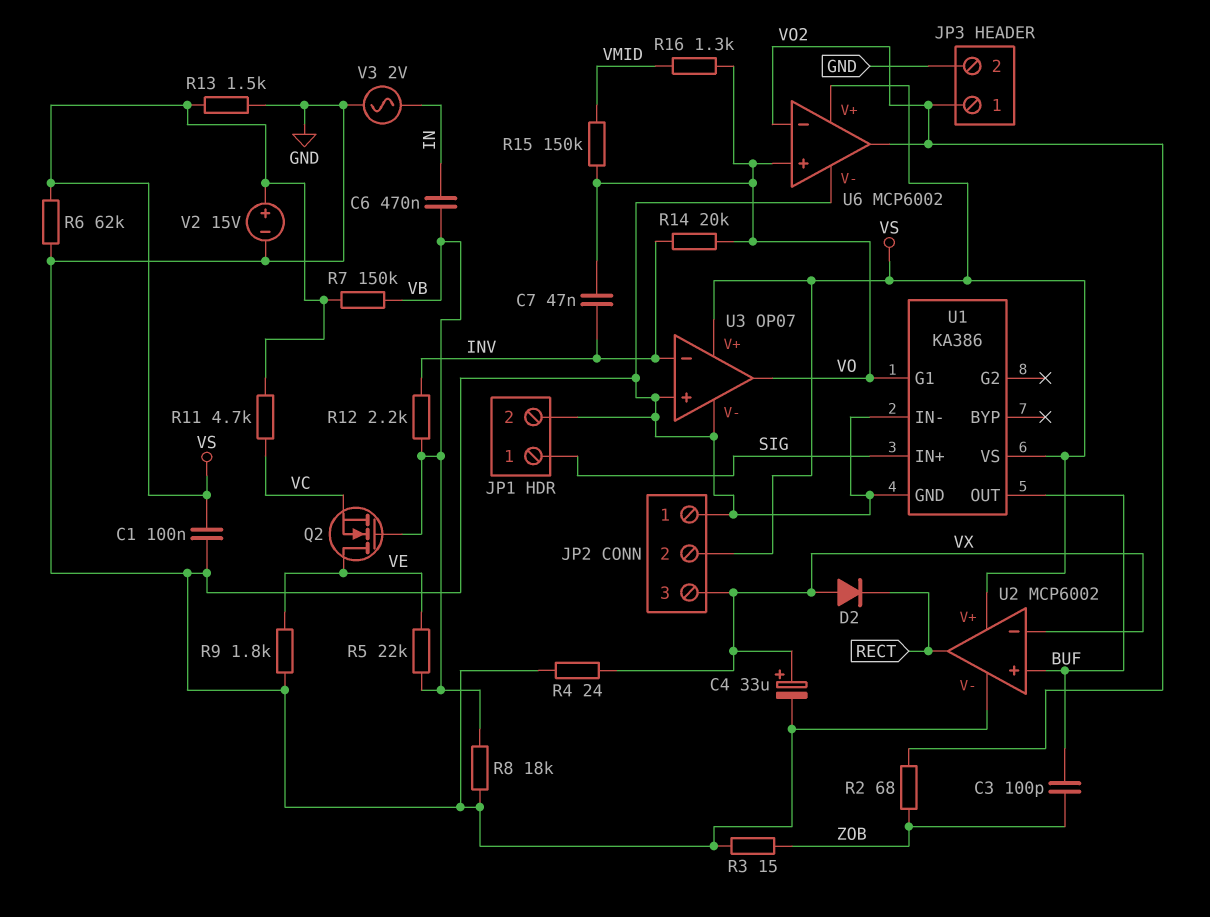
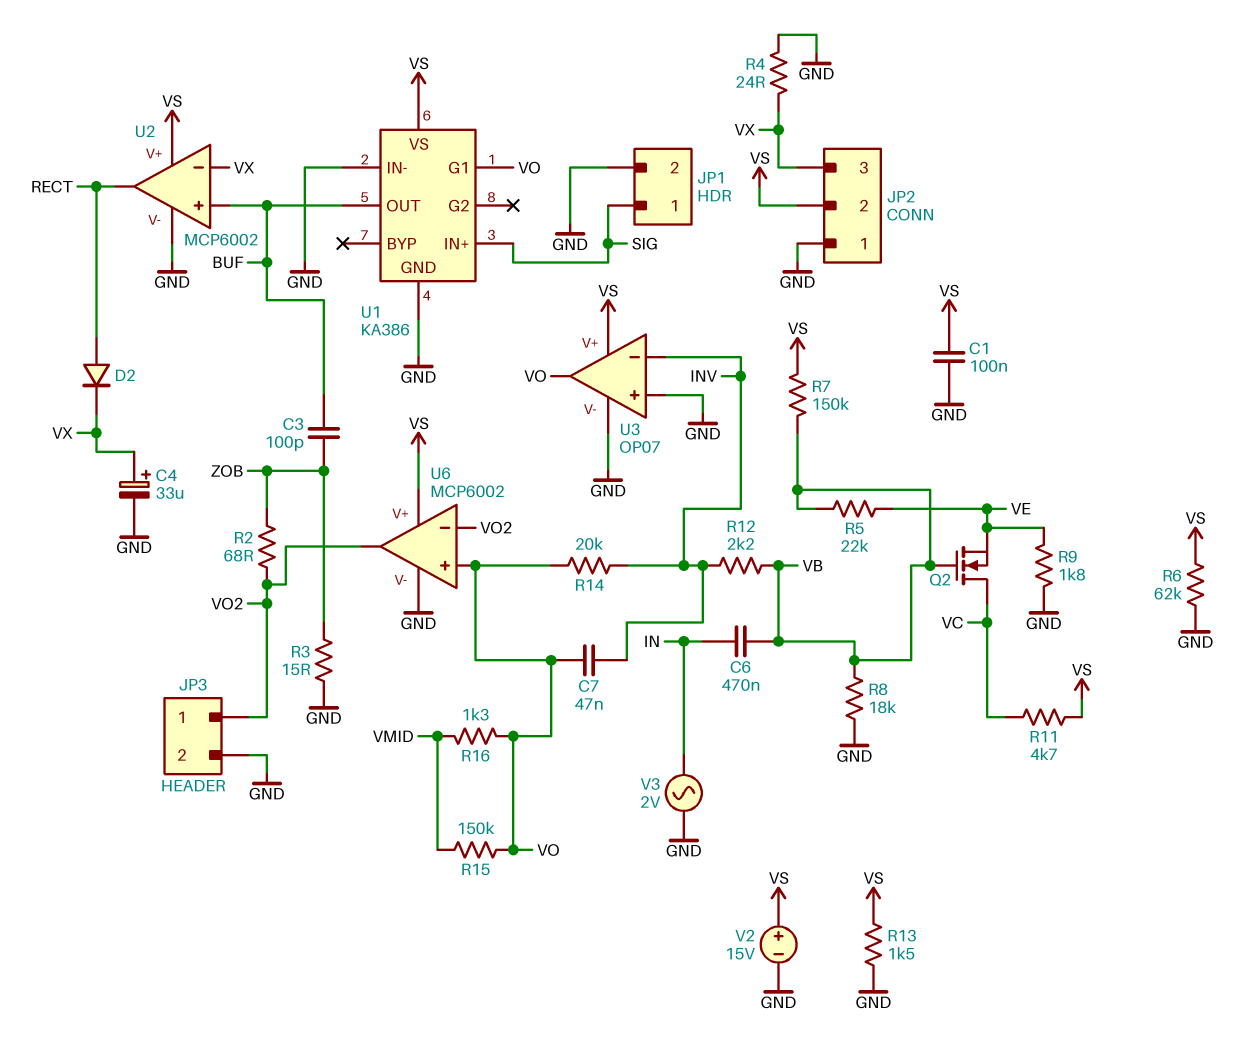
D2: diode (A VX, K RECT) -> diode (A RECT, K VX)
Q2: NMOS (G VB, D VE, S VC) -> NMOS (G VB, D VC, S VE)

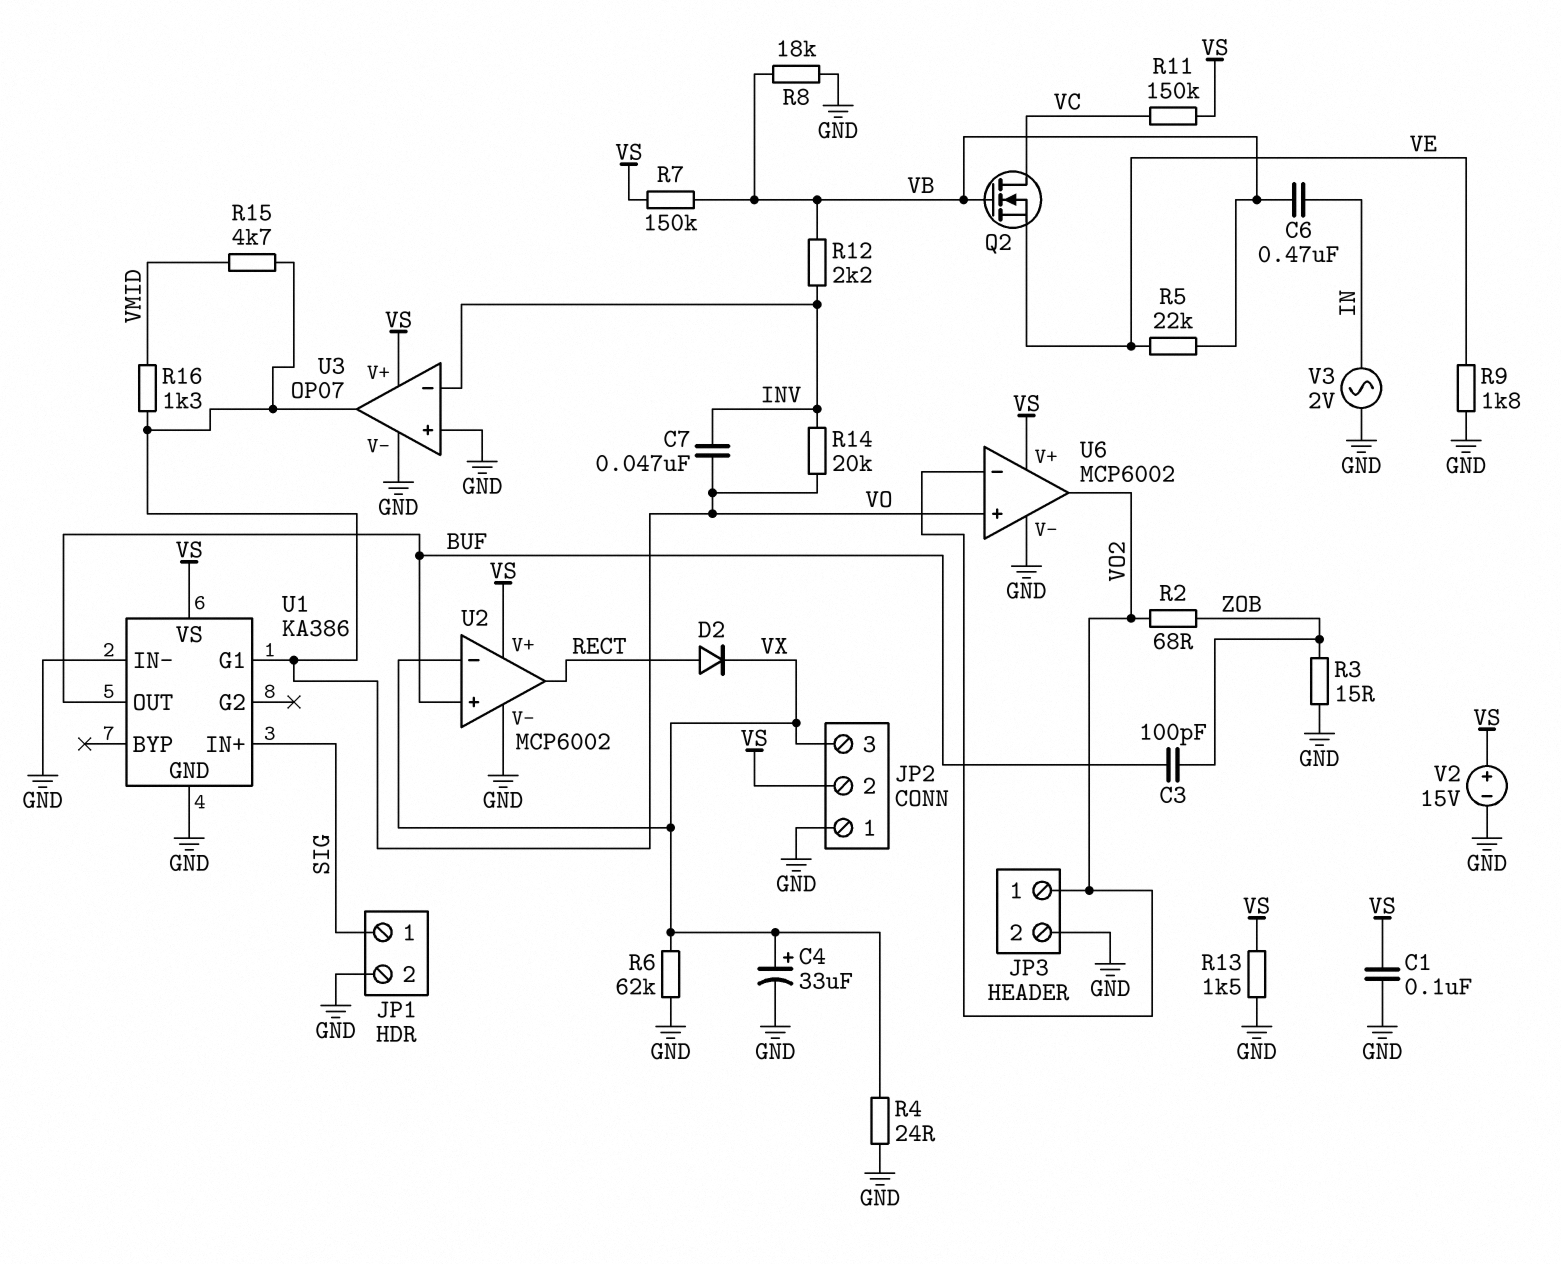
R6: 62k (GND, VS) -> 62k (GND, VX)
R11: 4.7k (VC, VS) -> 150k (VC, VS)
R15: 150k (VMID, VO) -> 4.7k (VMID, VO)

